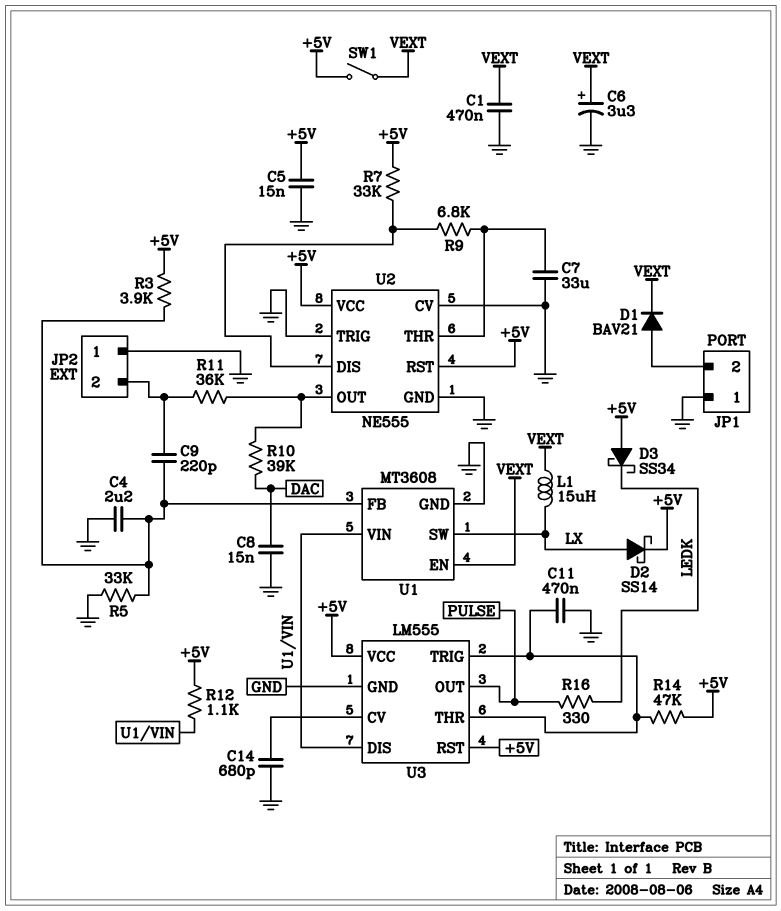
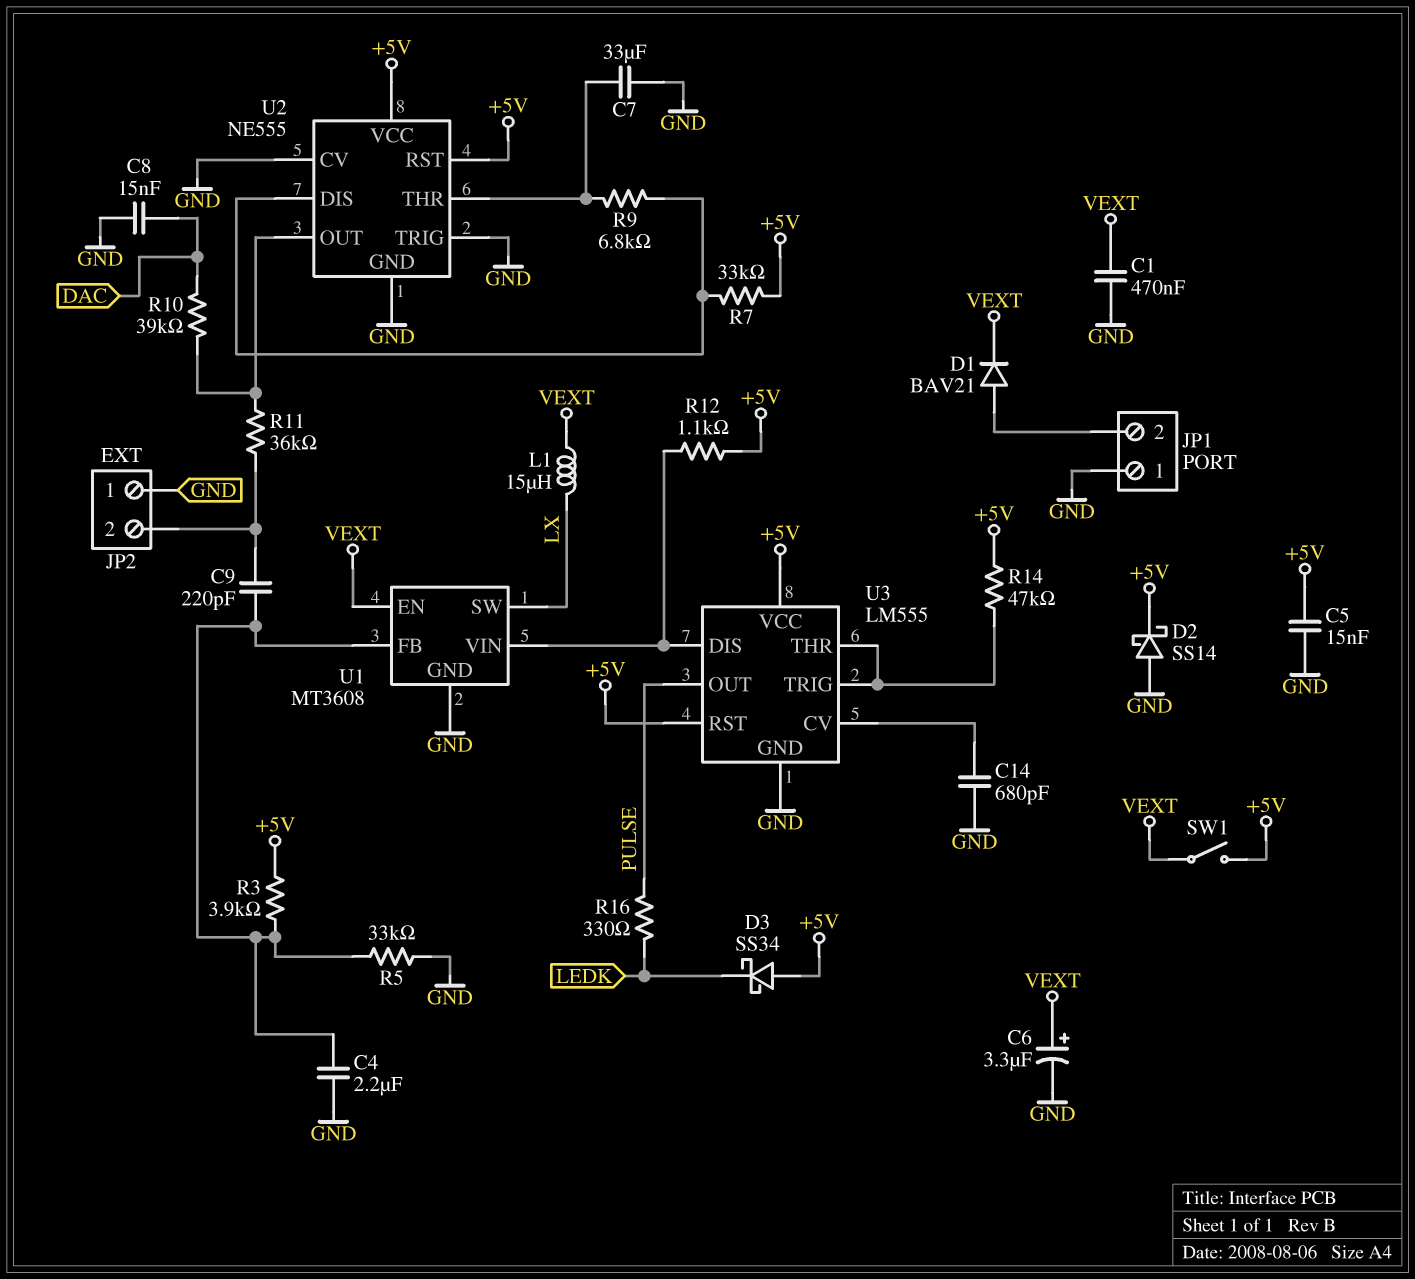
C11: 470nF (GND, U3/THR) -> none
D2: schottky SS14 (A LX, K +5V) -> schottky SS14 (A GND, K +5V)

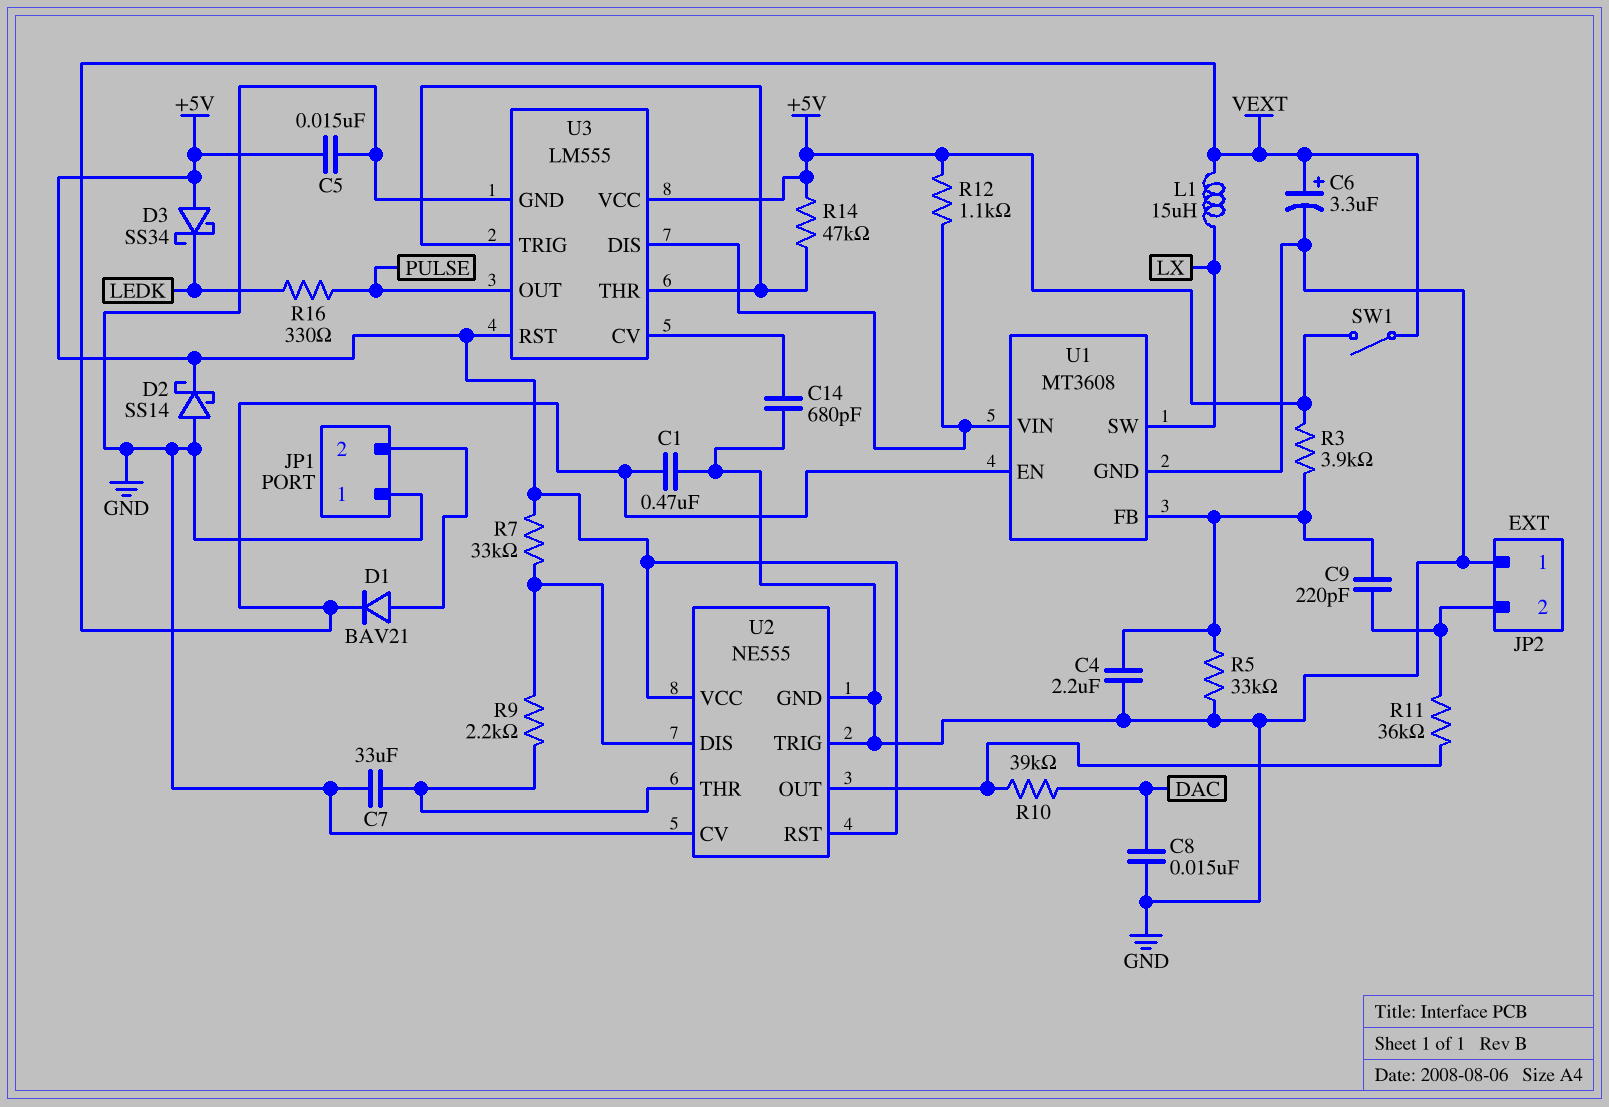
R9: 6.8k (U2/DIS, U2/THR) -> 2.2k (U2/DIS, U2/THR)

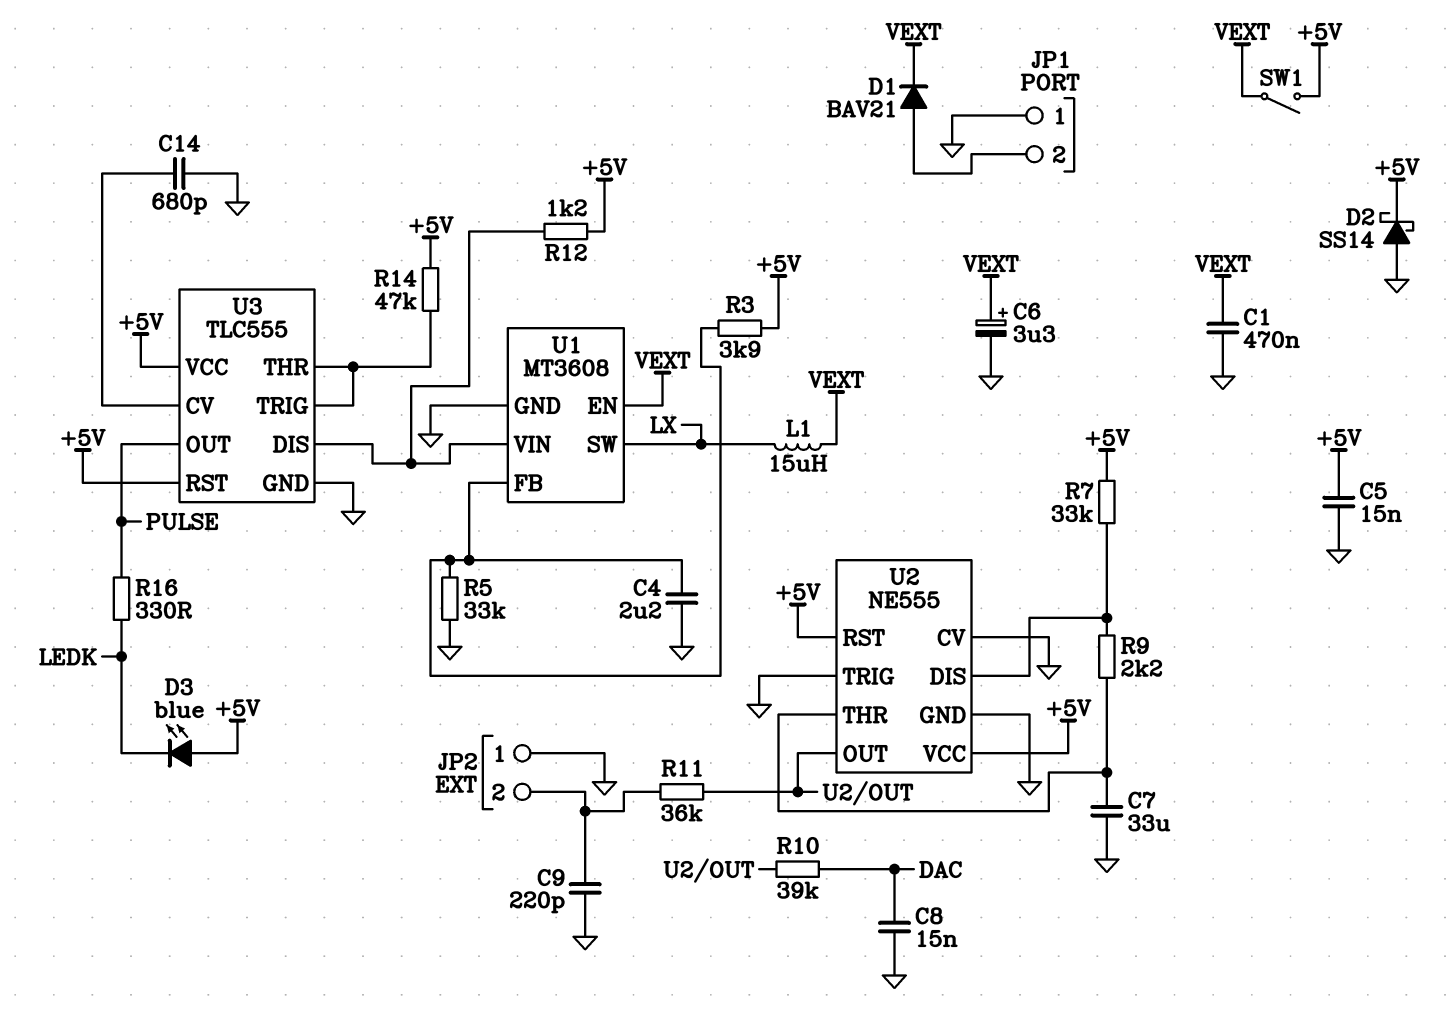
C9: 220pF (JP2/2, U1/FB) -> 220pF (GND, JP2/2)
D3: schottky SS34 (A +5V, K LEDK) -> LED blue (A +5V, K LEDK)
R12: 1.1k (+5V, U1/VIN) -> 1.2k (+5V, U1/VIN)
U3: LM555 -> TLC555

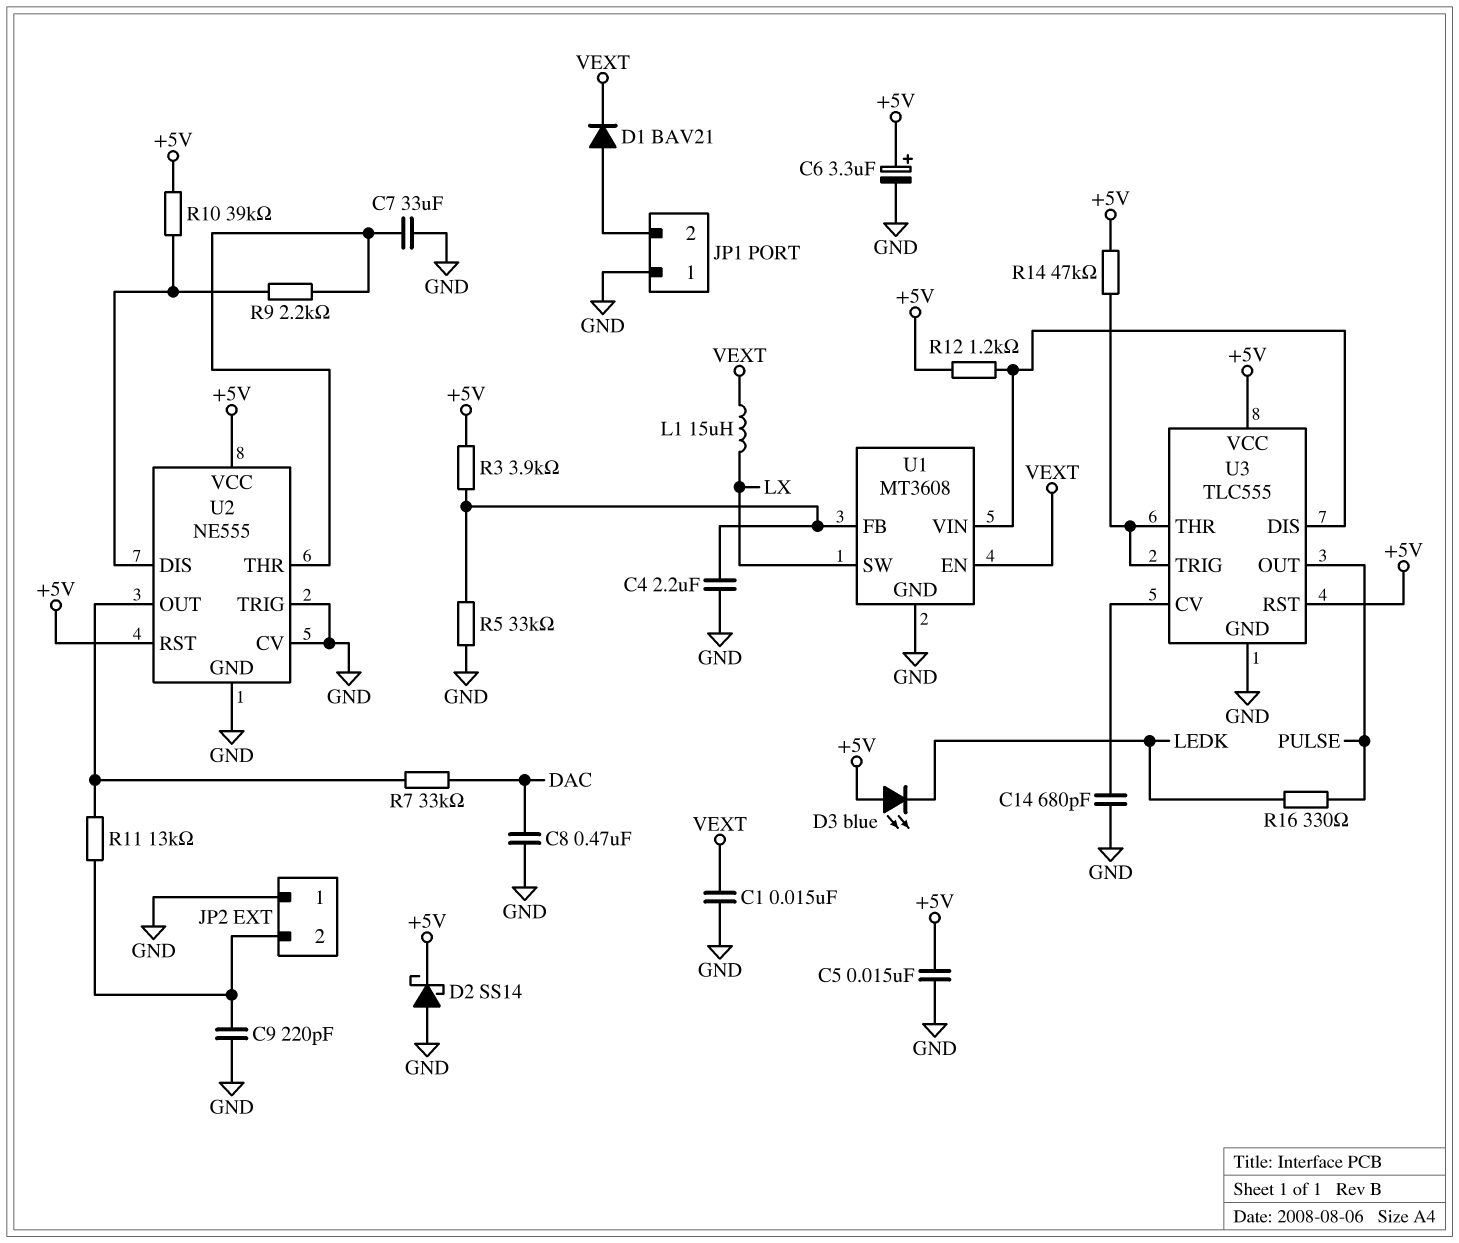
C1: 470nF (GND, VEXT) -> 15nF (GND, VEXT)
C6: 3.3uF (plus VEXT, minus GND) -> 3.3uF (plus +5V, minus GND)
C8: 15nF (DAC, GND) -> 470nF (DAC, GND)
R7: 33k (+5V, U2/DIS) -> 33k (DAC, U2/OUT)
R10: 39k (DAC, U2/OUT) -> 39k (+5V, U2/DIS)
R11: 36k (JP2/2, U2/OUT) -> 13k (JP2/2, U2/OUT)
SW1: switch (+5V, VEXT) -> none

